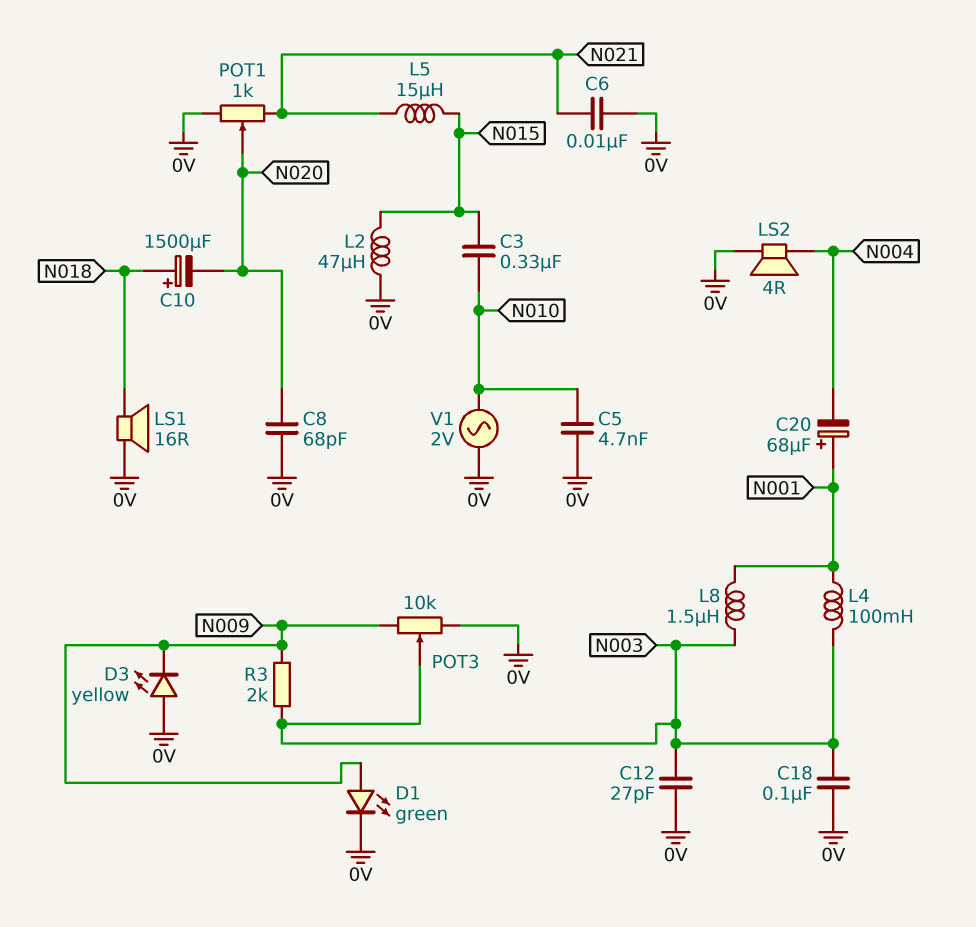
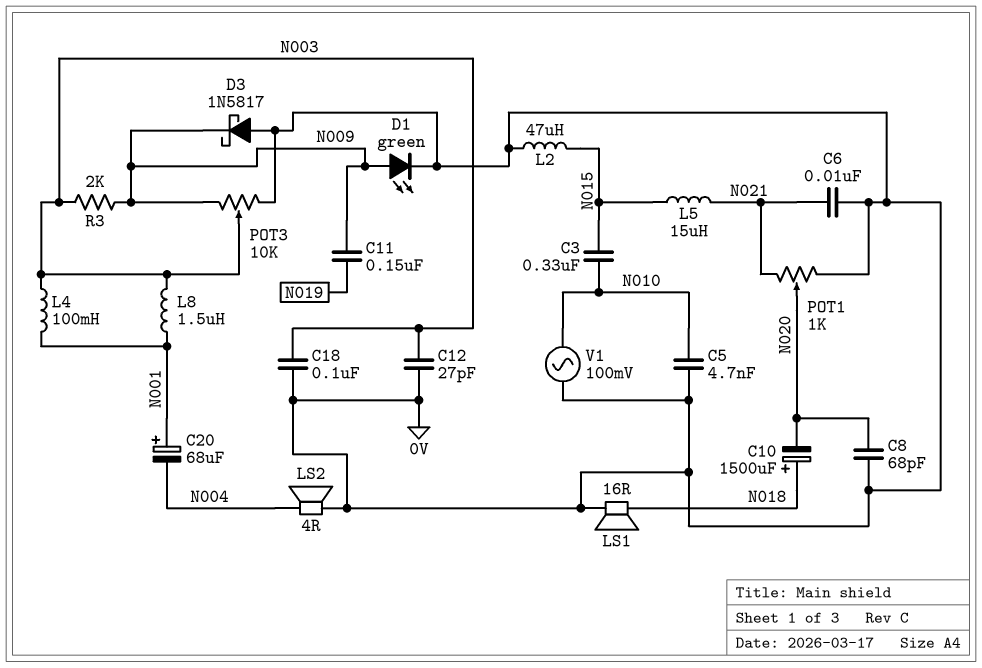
C11: none -> 150nF (N009, N019)
D3: LED yellow (A 0V, K N009) -> schottky 1N5817 (A 0V, K N009)
V1: AC 2V (0V, N010) -> AC 100mV (0V, N010)

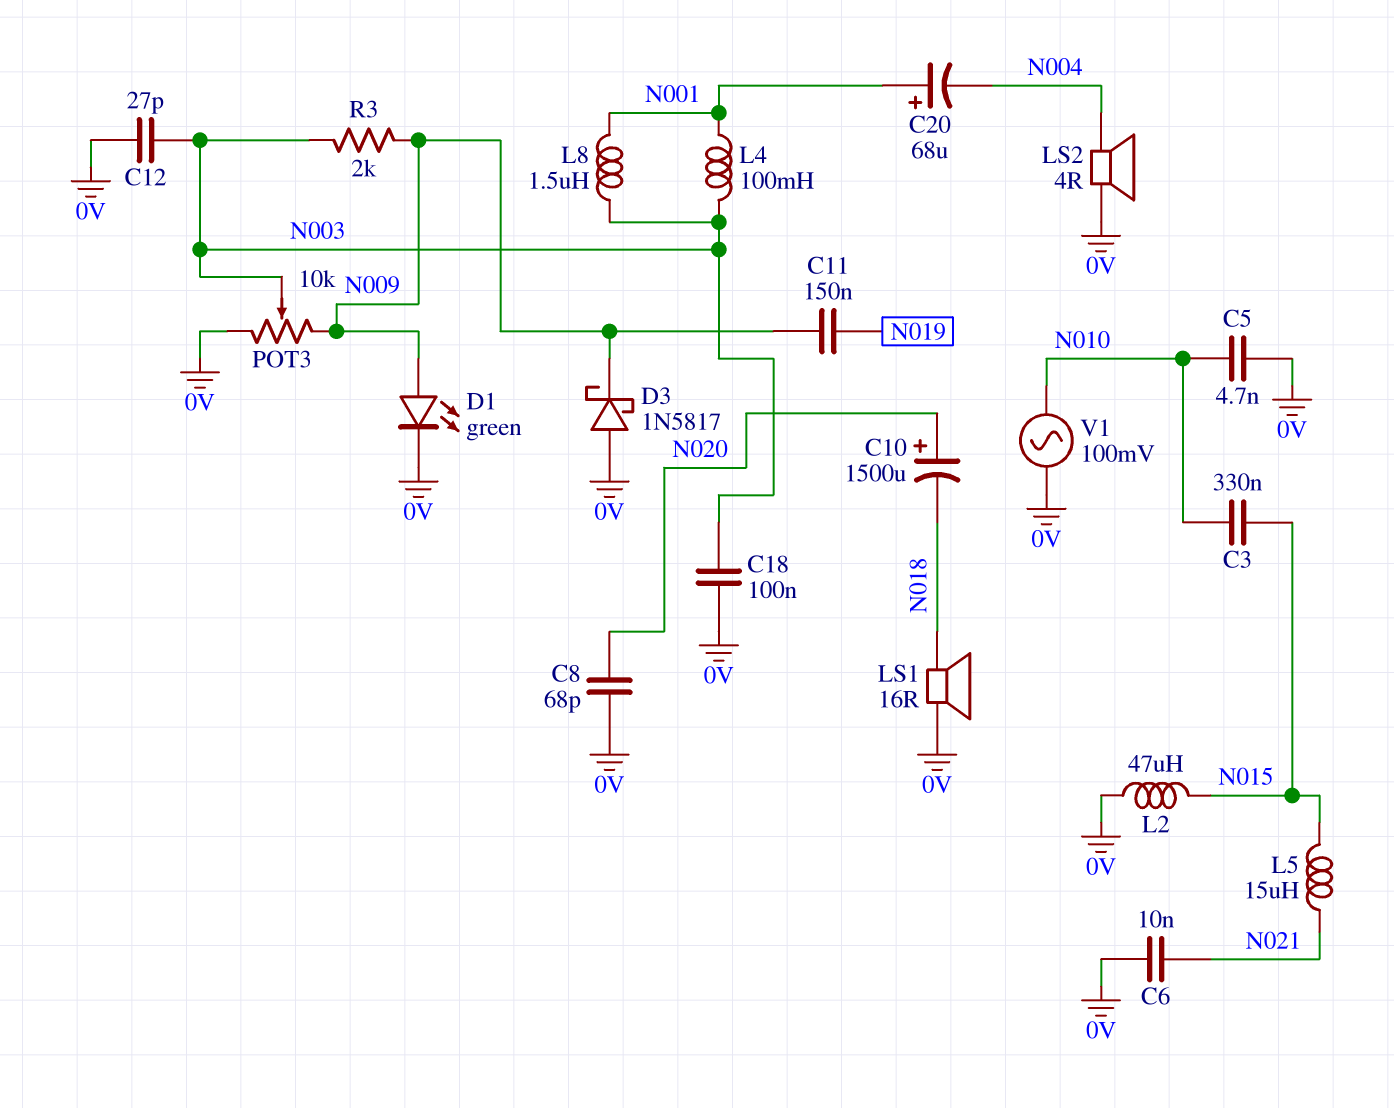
C10: 1500uF (plus N018, minus N020) -> 1500uF (plus N020, minus N018)
POT1: 1k (0V, N021, wiper N020) -> none

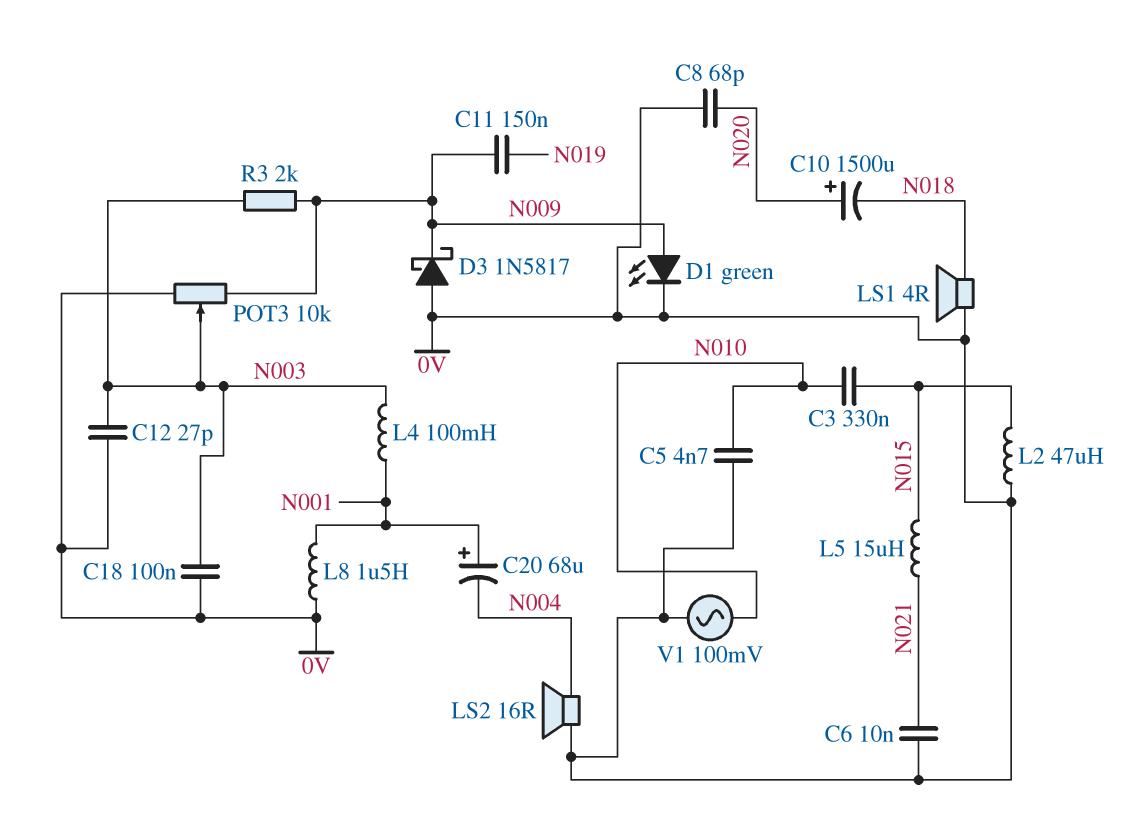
L8: 1.5uH (N001, N003) -> 1.5uH (0V, N001)
LS1: speaker 16R (0V, N018) -> speaker 4R (0V, N018)
LS2: speaker 4R (0V, N004) -> speaker 16R (0V, N004)

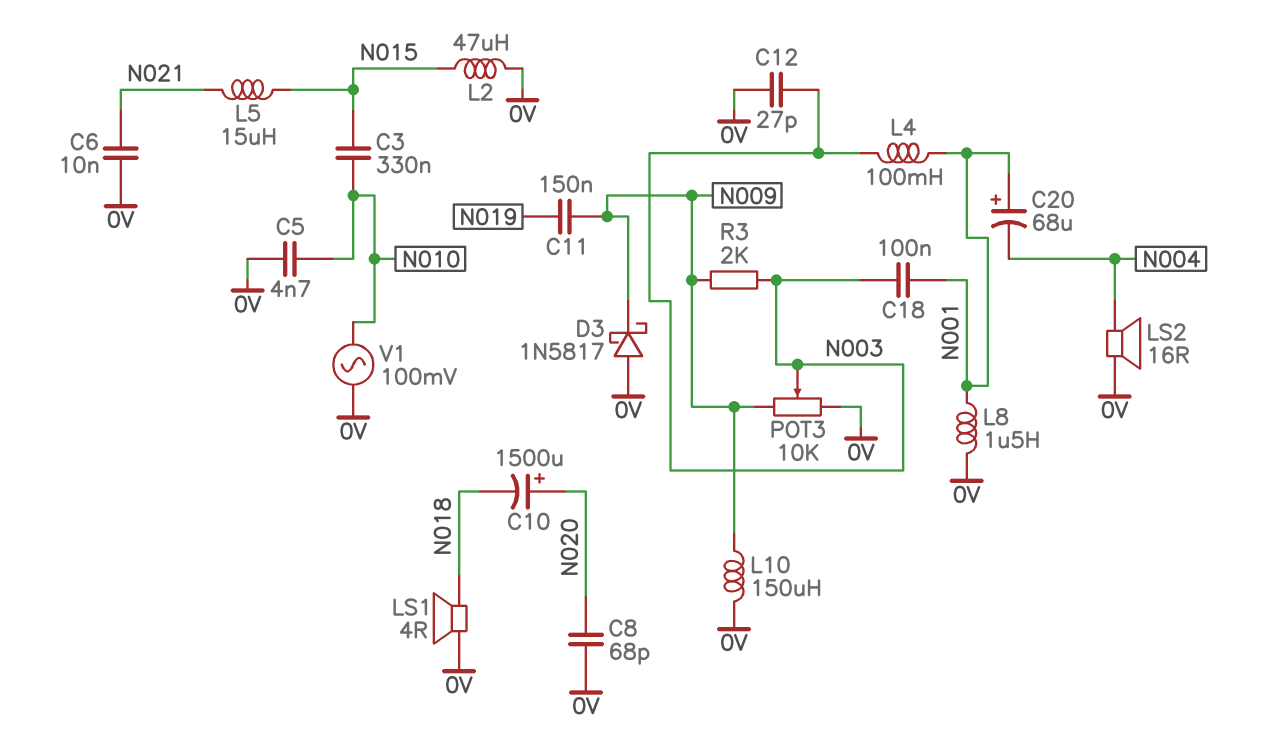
C18: 100nF (0V, N003) -> 100nF (N001, N003)
D1: LED green (A N009, K 0V) -> none
L10: none -> 150uH (0V, N009)

